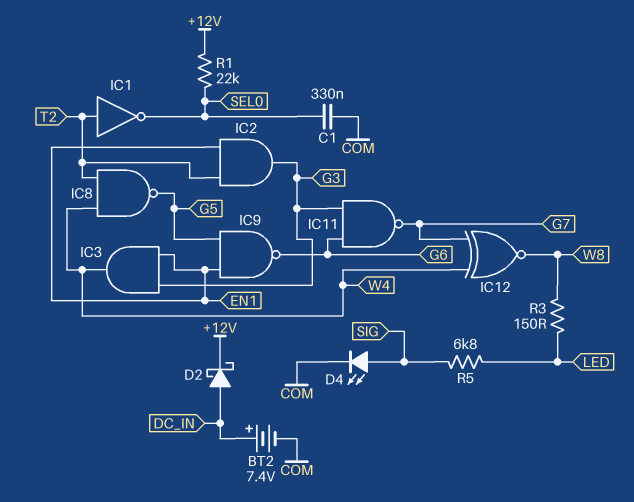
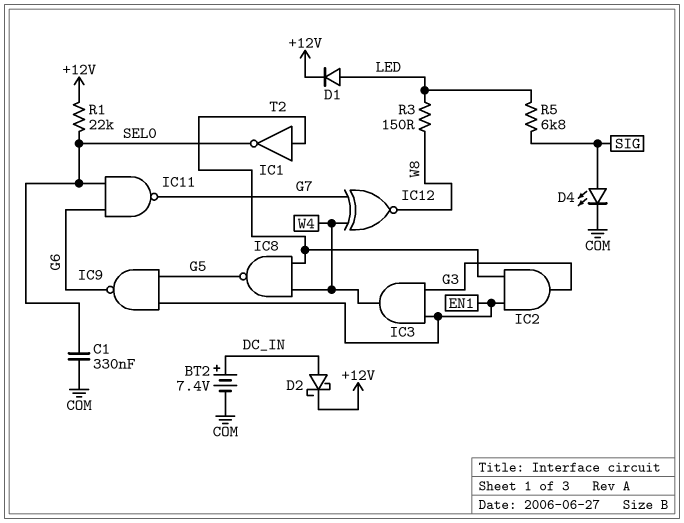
D1: none -> diode (A LED, K +12V)
IC11: NAND (in G3, in G6, out G7) -> NAND (in G6, in SEL0, out G7)

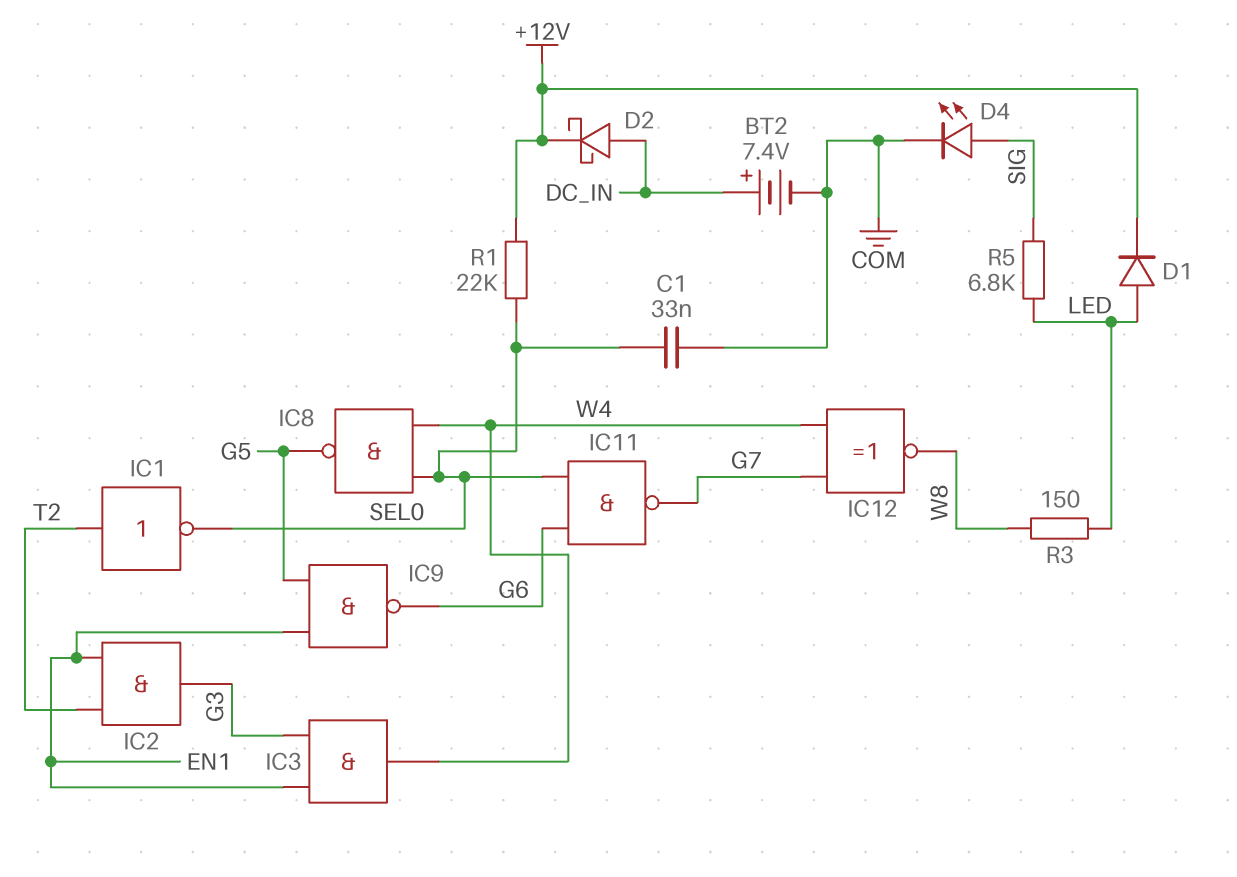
C1: 330nF (COM, SEL0) -> 33nF (COM, SEL0)
IC8: NAND (in T2, in W4, out G5) -> NAND (in SEL0, in W4, out G5)

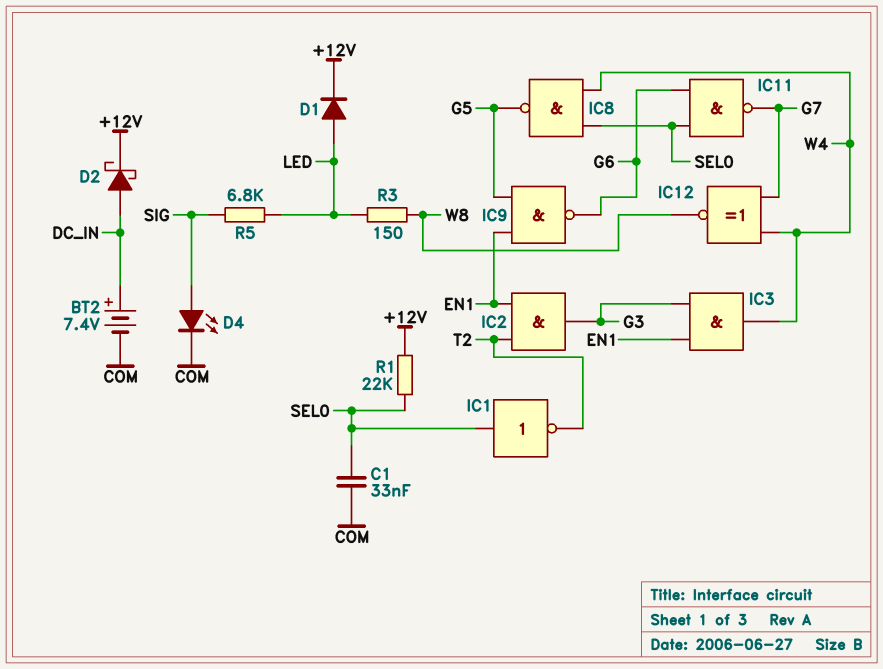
IC1: NOT (in T2, out SEL0) -> NOT (in SEL0, out T2)

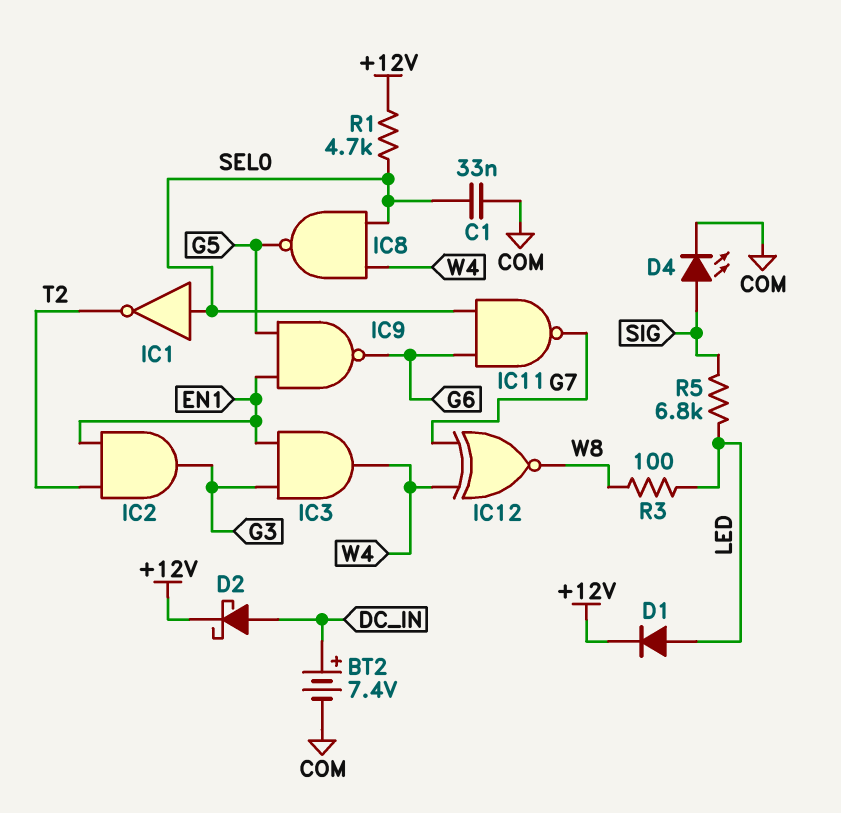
R1: 22k (+12V, SEL0) -> 4.7k (+12V, SEL0)
R3: 150 (LED, W8) -> 100 (LED, W8)

